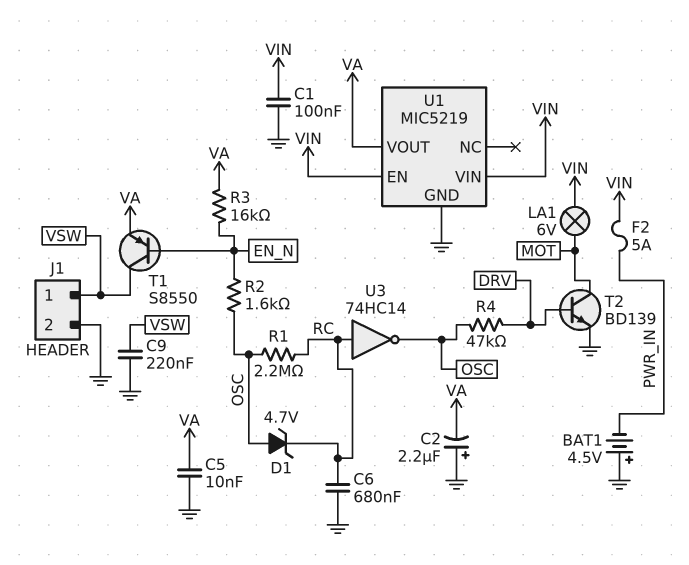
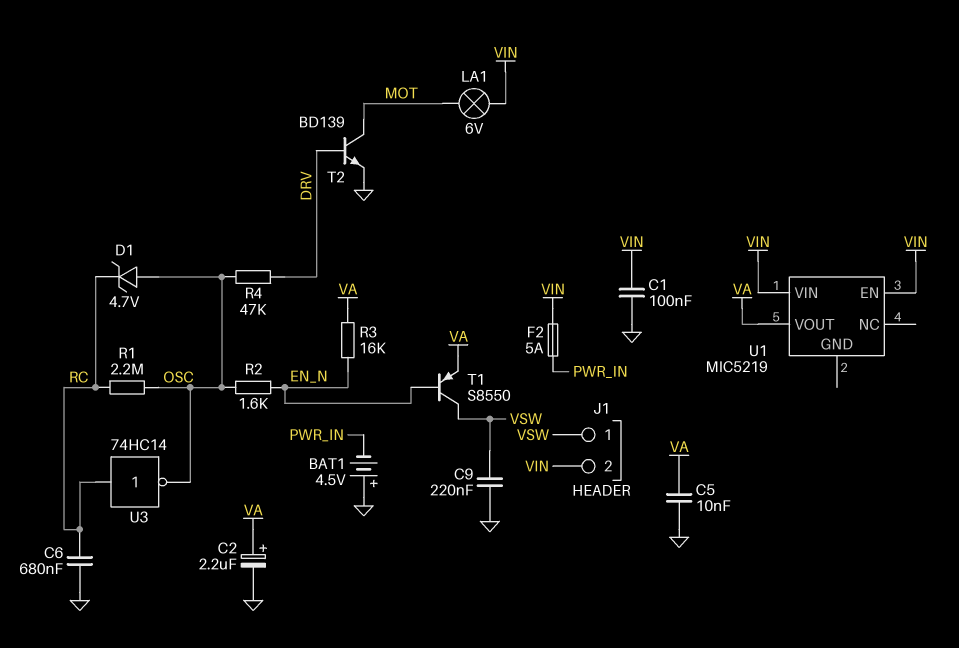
C2: 2.2uF (plus GND, minus VA) -> 2.2uF (plus VA, minus GND)
J1 pin 2: GND -> VIN
U1 pin GND: GND -> none

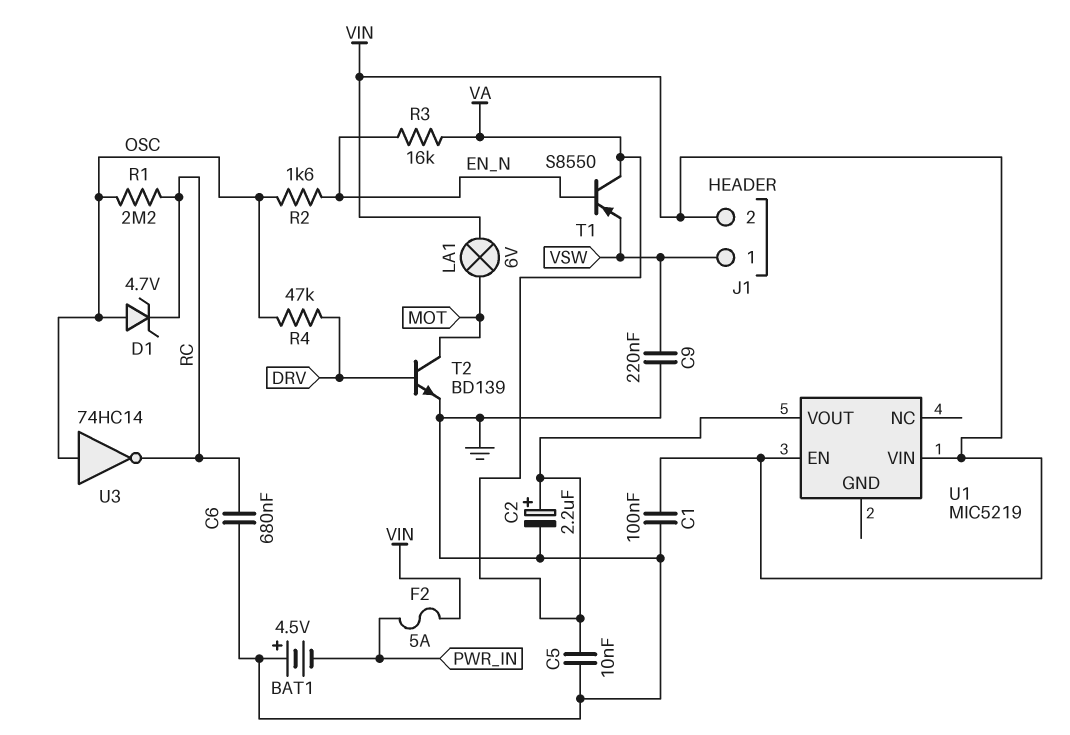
T1: PNP S8550 (B EN_N, C VSW, E VA) -> PNP S8550 (B EN_N, C VA, E VSW)
U3: NOT 74HC14 (in RC, out OSC) -> NOT 74HC14 (in OSC, out RC)

